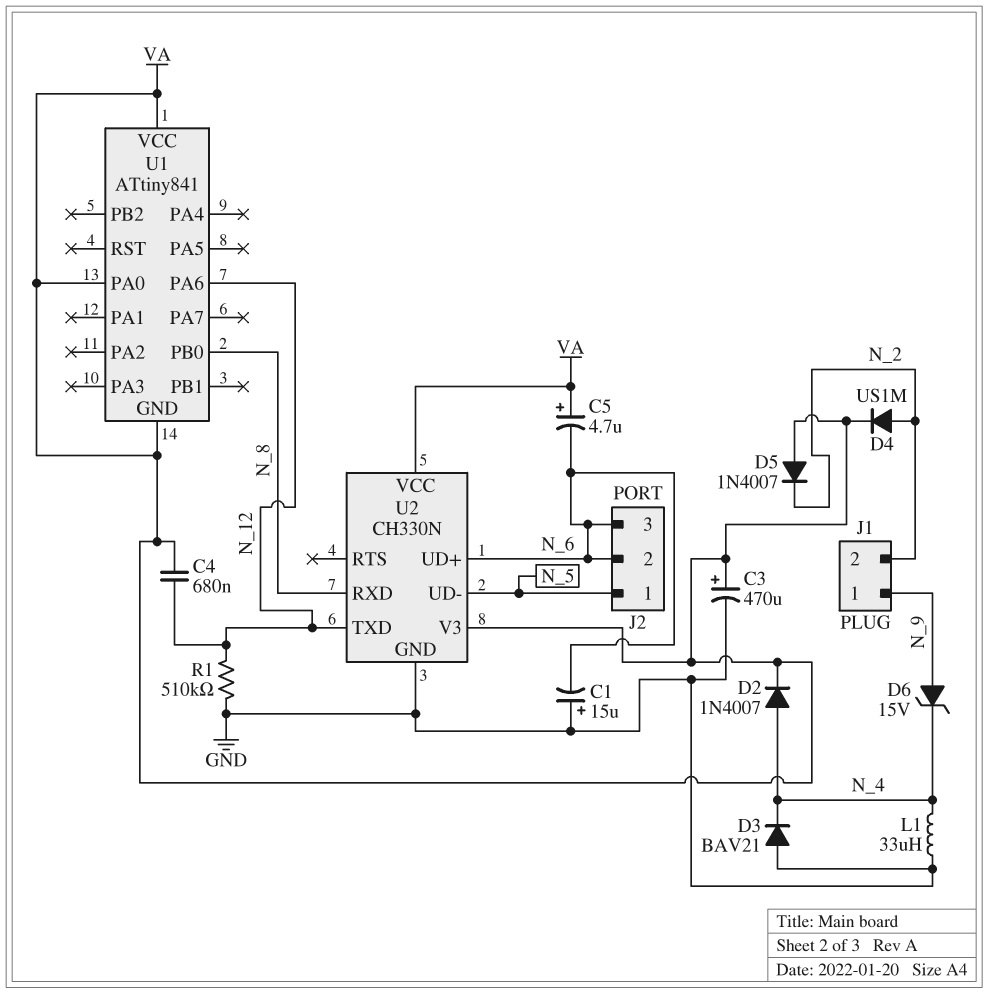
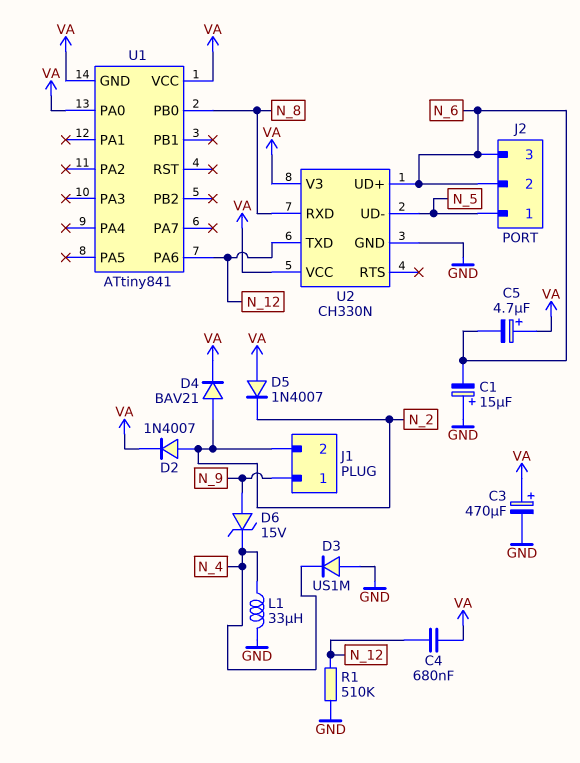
D2: diode 1N4007 (A N_4, K VA) -> diode 1N4007 (A N_2, K VA)
D3: diode BAV21 (A GND, K N_4) -> diode US1M (A GND, K N_4)
D4: diode US1M (A N_2, K VA) -> diode BAV21 (A N_2, K VA)

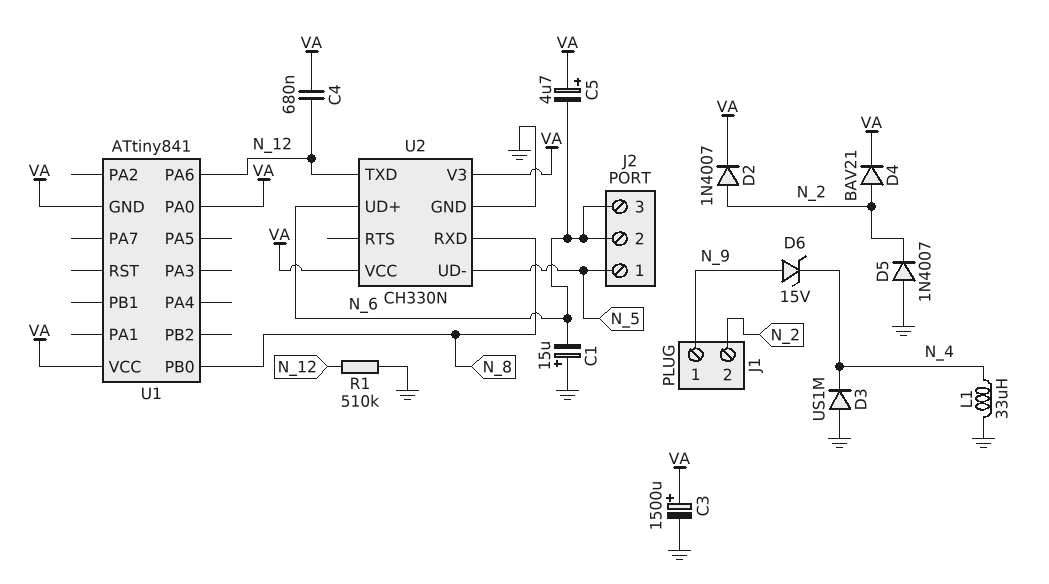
C3: 470uF (plus VA, minus GND) -> 1500uF (plus VA, minus GND)
D5: diode 1N4007 (A VA, K N_2) -> diode 1N4007 (A GND, K N_2)

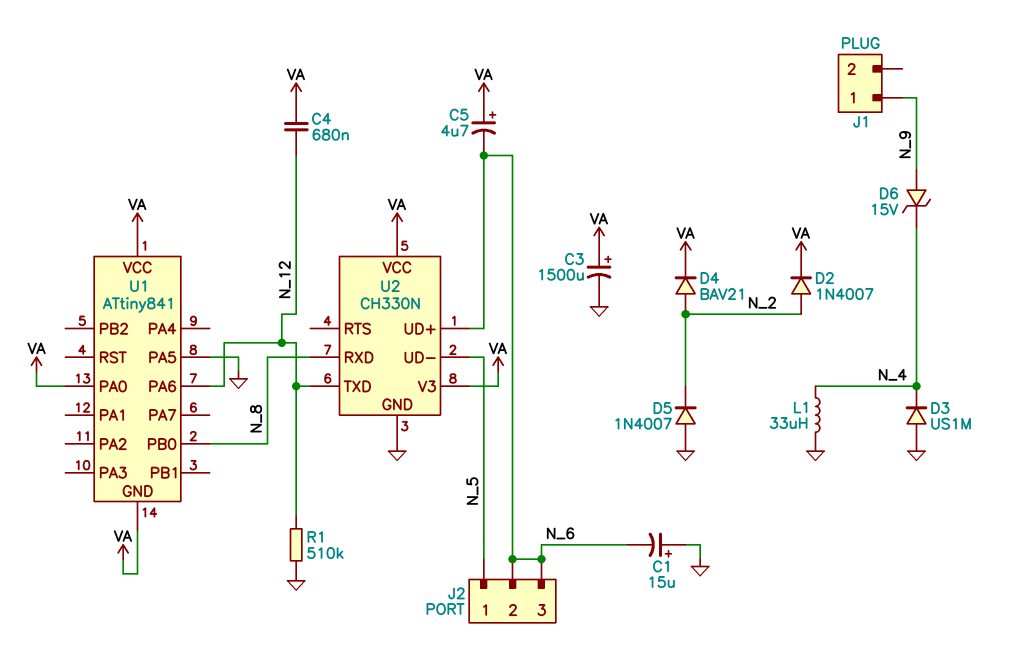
J1 pin 2: N_2 -> none
U1 pin PA5: none -> GND

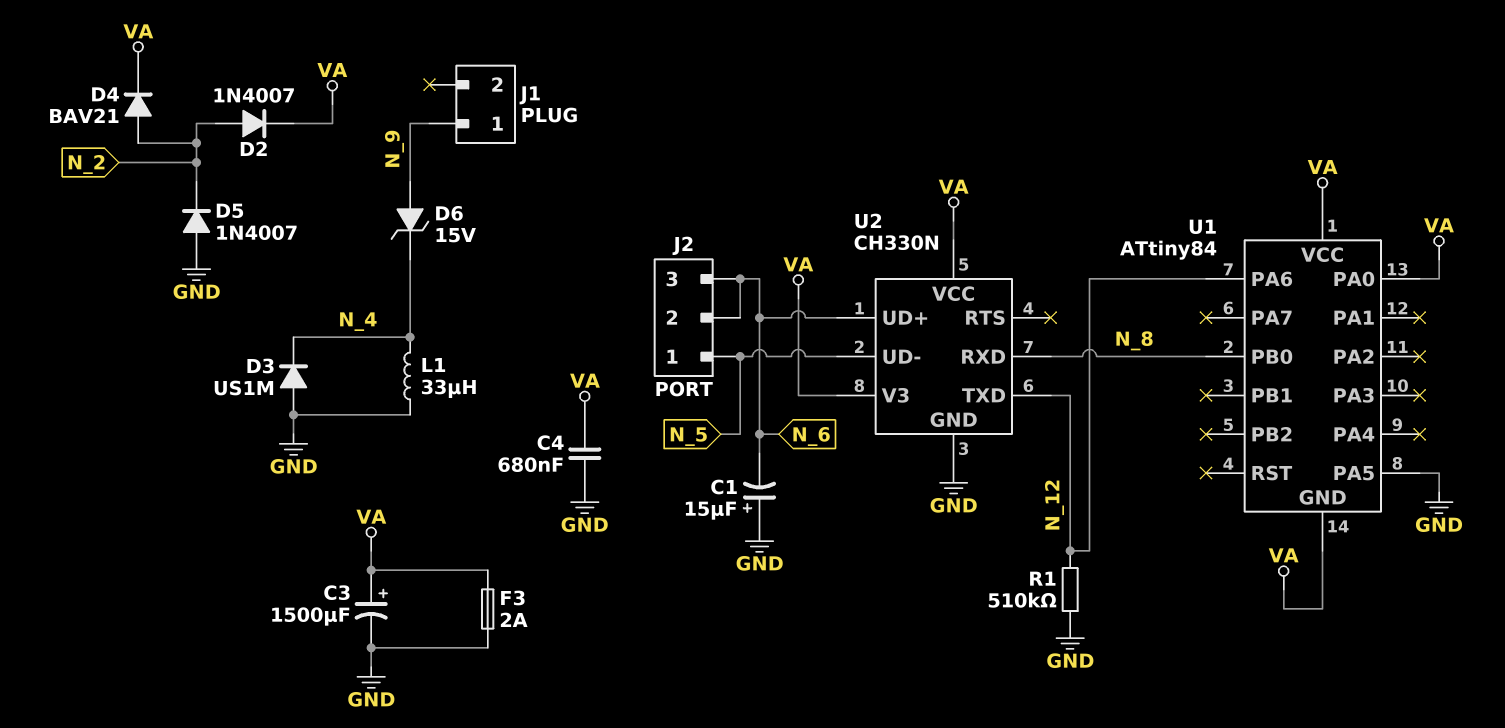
C4: 680nF (N_12, VA) -> 680nF (GND, VA)
C5: 4.7uF (plus VA, minus N_6) -> none
F3: none -> 2A (GND, VA)
U1: ATtiny841 -> ATtiny84

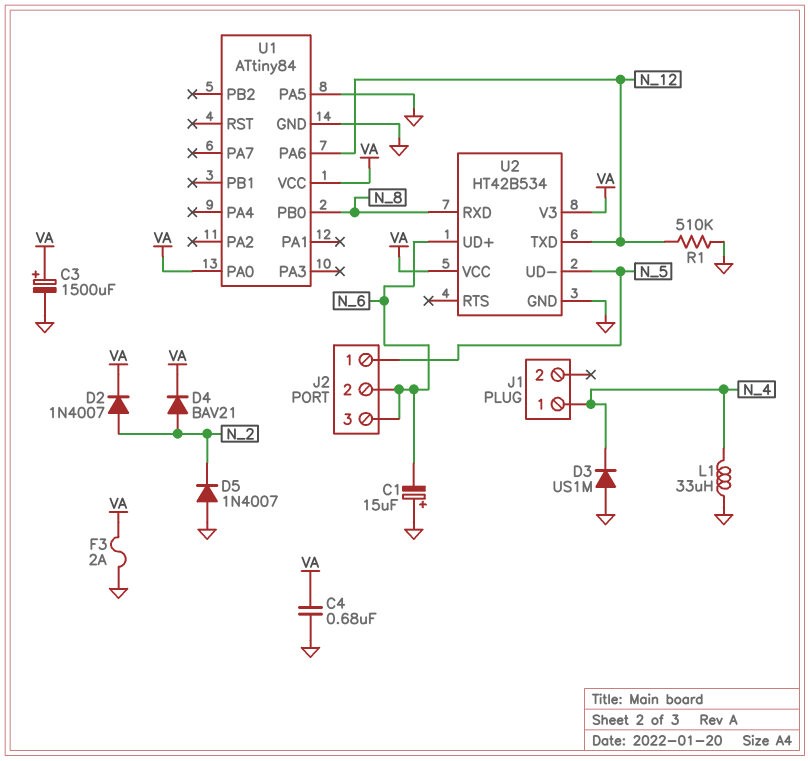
D6: zener 15V (A N_9, K N_4) -> none
J1 pin 1: N_9 -> N_4
U1 pin GND: VA -> GND
U2: CH330N -> HT42B534

